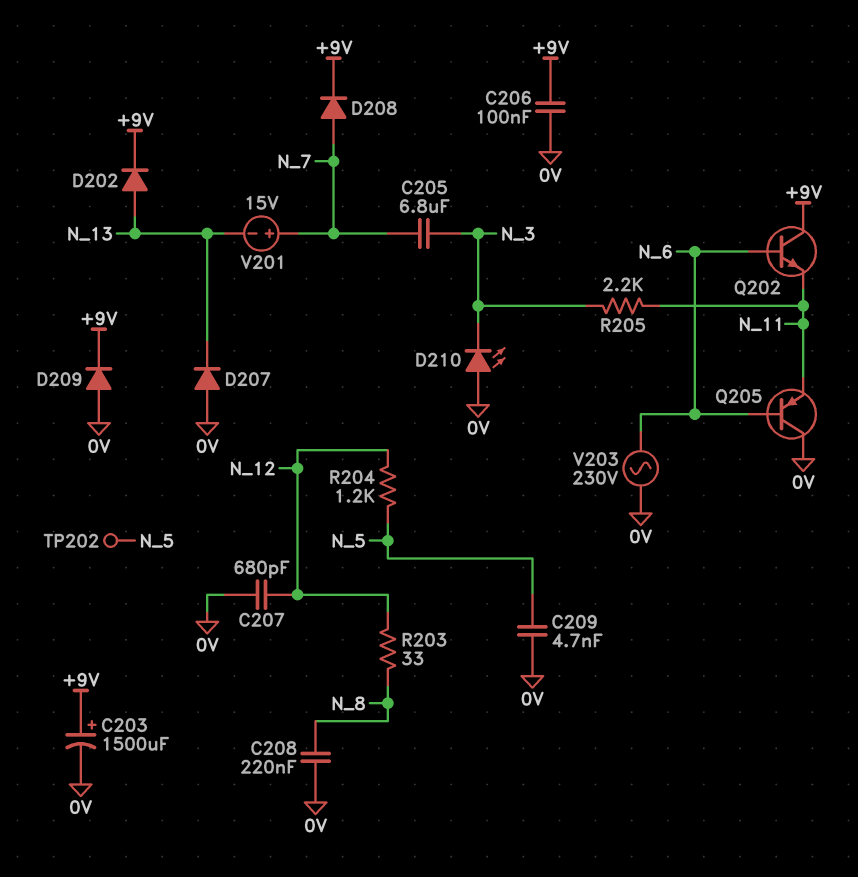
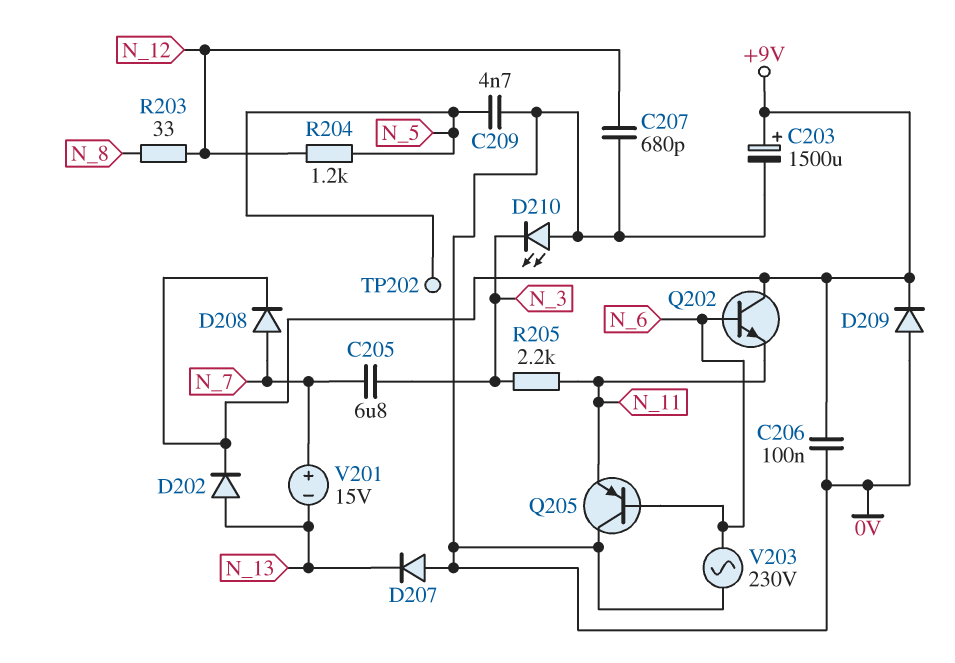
C208: 220nF (0V, N_8) -> none

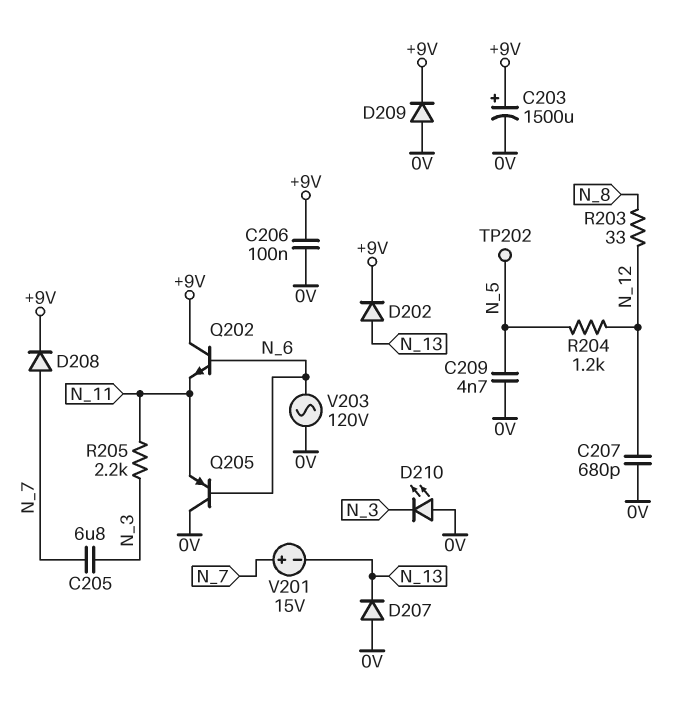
V203: AC 230V (0V, N_6) -> AC 120V (0V, N_6)

